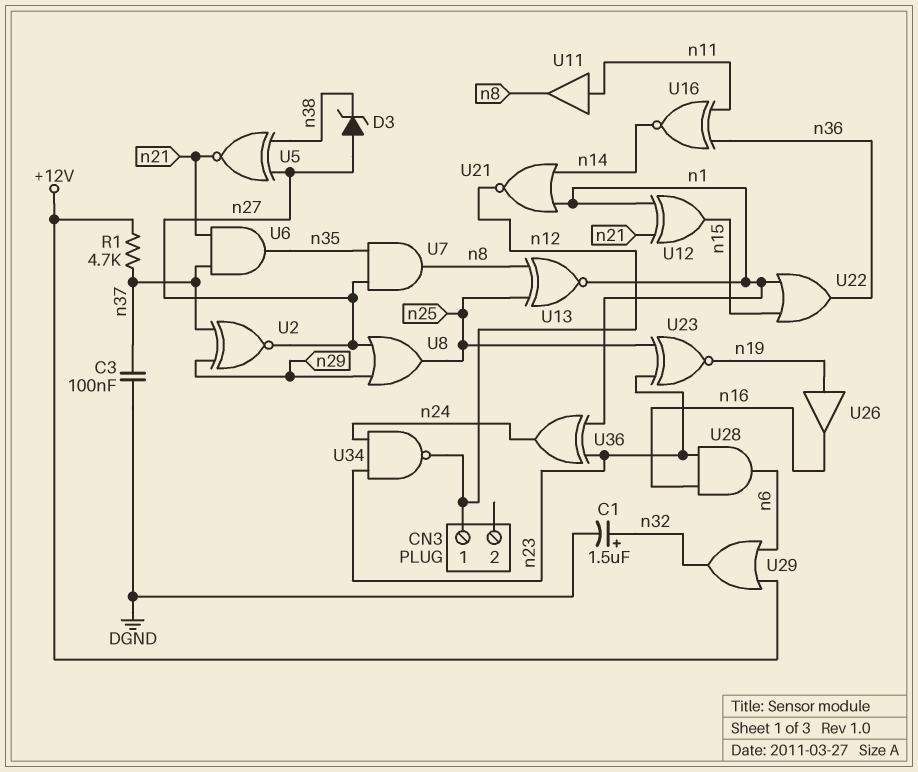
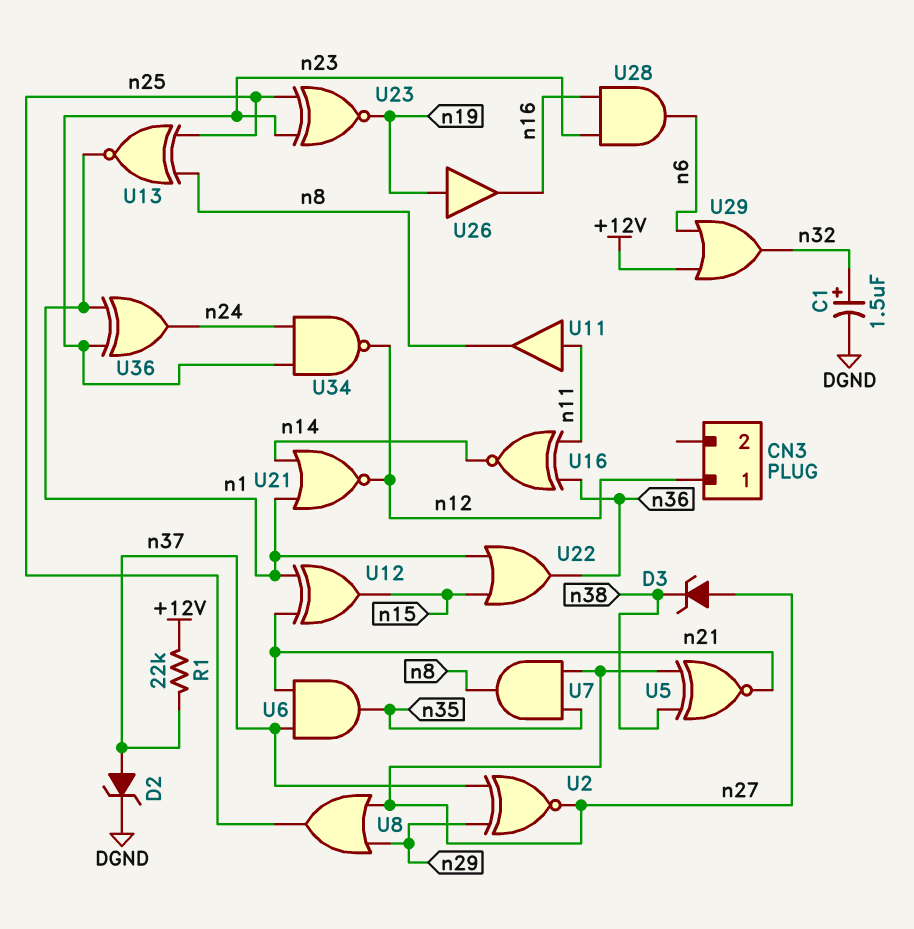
C3: 100nF (DGND, n37) -> none
D2: none -> zener (A n37, K DGND)
R1: 4.7k (+12V, n37) -> 22k (+12V, n37)

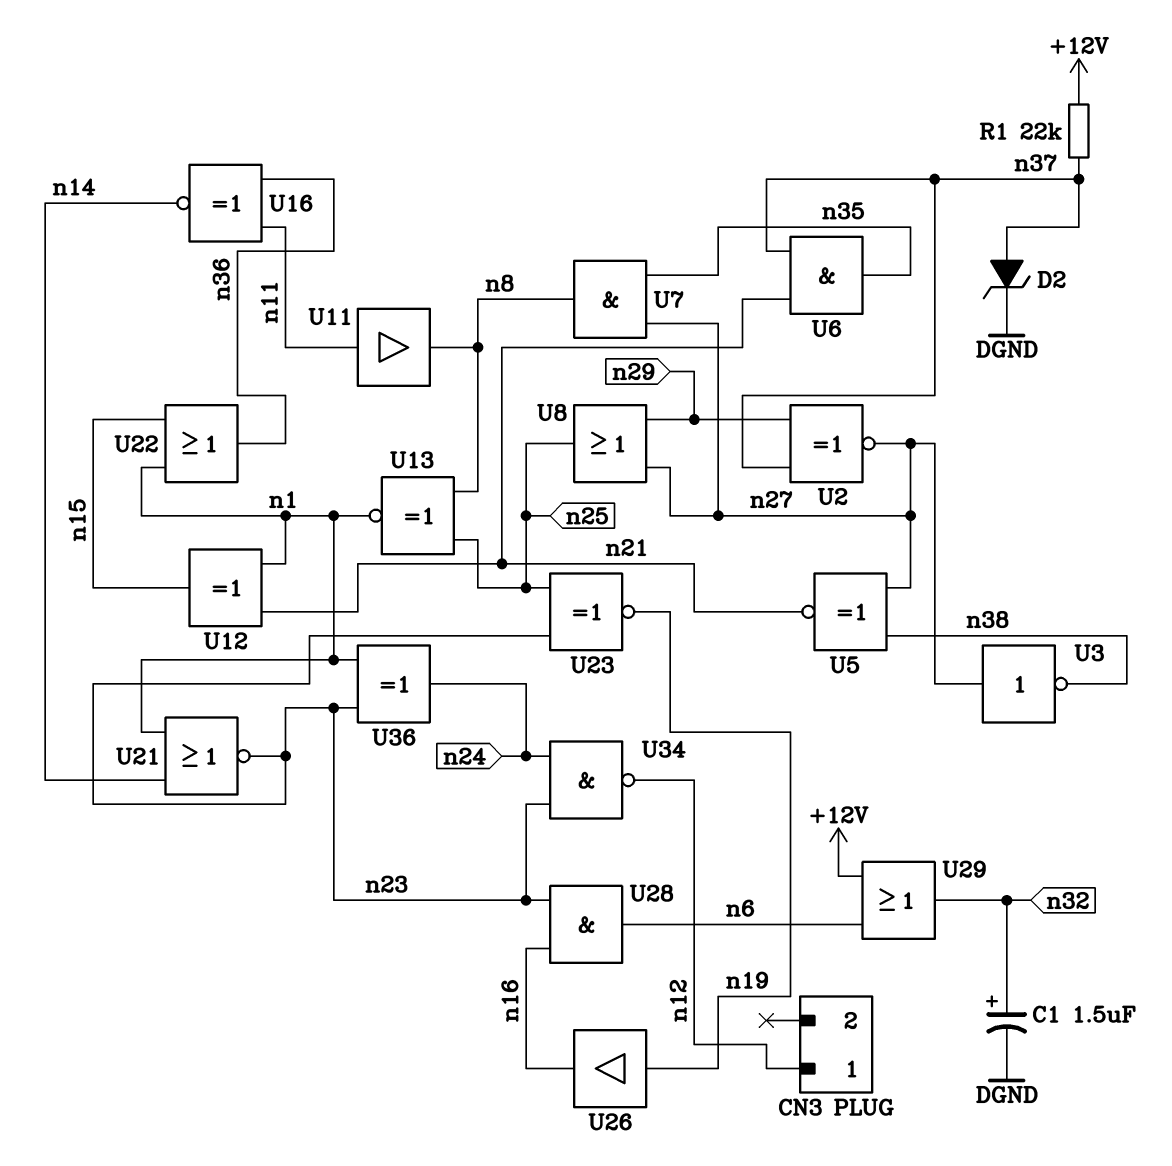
D3: zener (A n27, K n38) -> none
U3: none -> NOT (in n27, out n38)
U21: NOR (in n1, in n14, out n12) -> NOR (in n1, in n14, out n23)

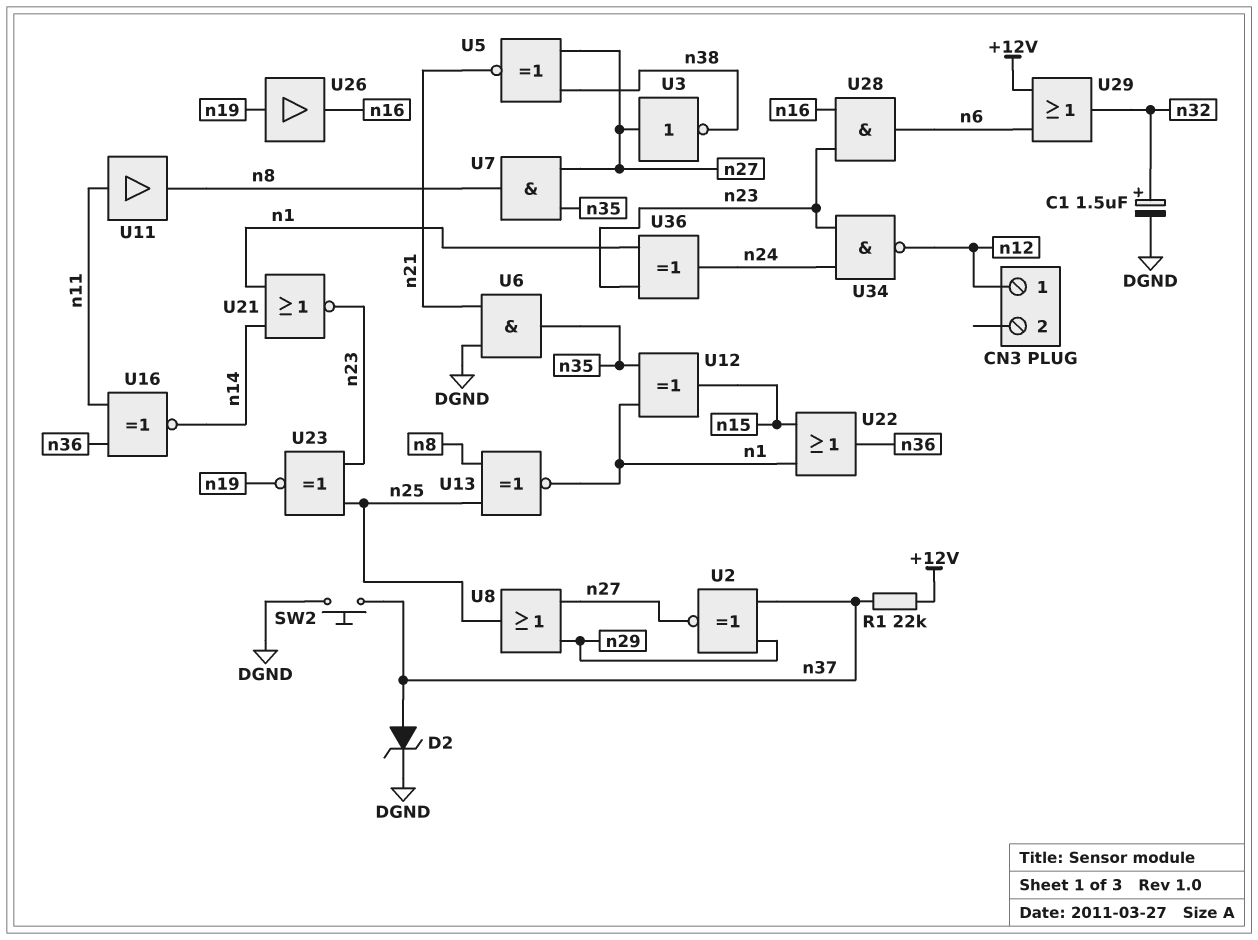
SW2: none -> button (DGND, n37)
U6: AND (in n21, in n37, out n35) -> AND (in DGND, in n21, out n35)
U12: XOR (in n1, in n21, out n15) -> XOR (in n1, in n35, out n15)

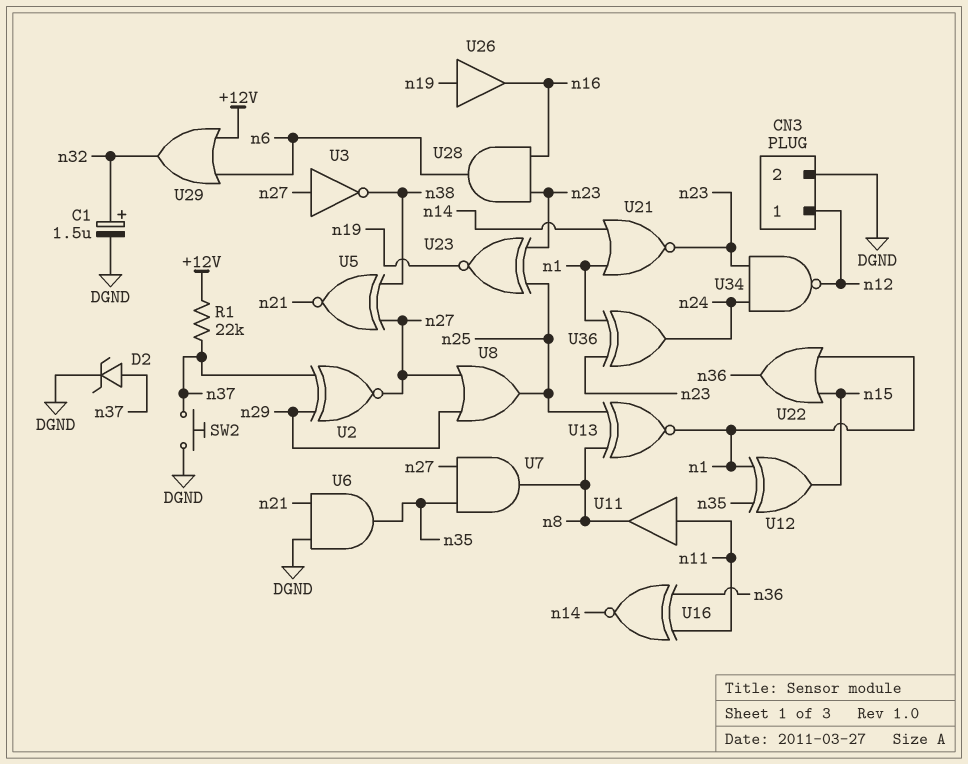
CN3 pin 2: none -> DGND

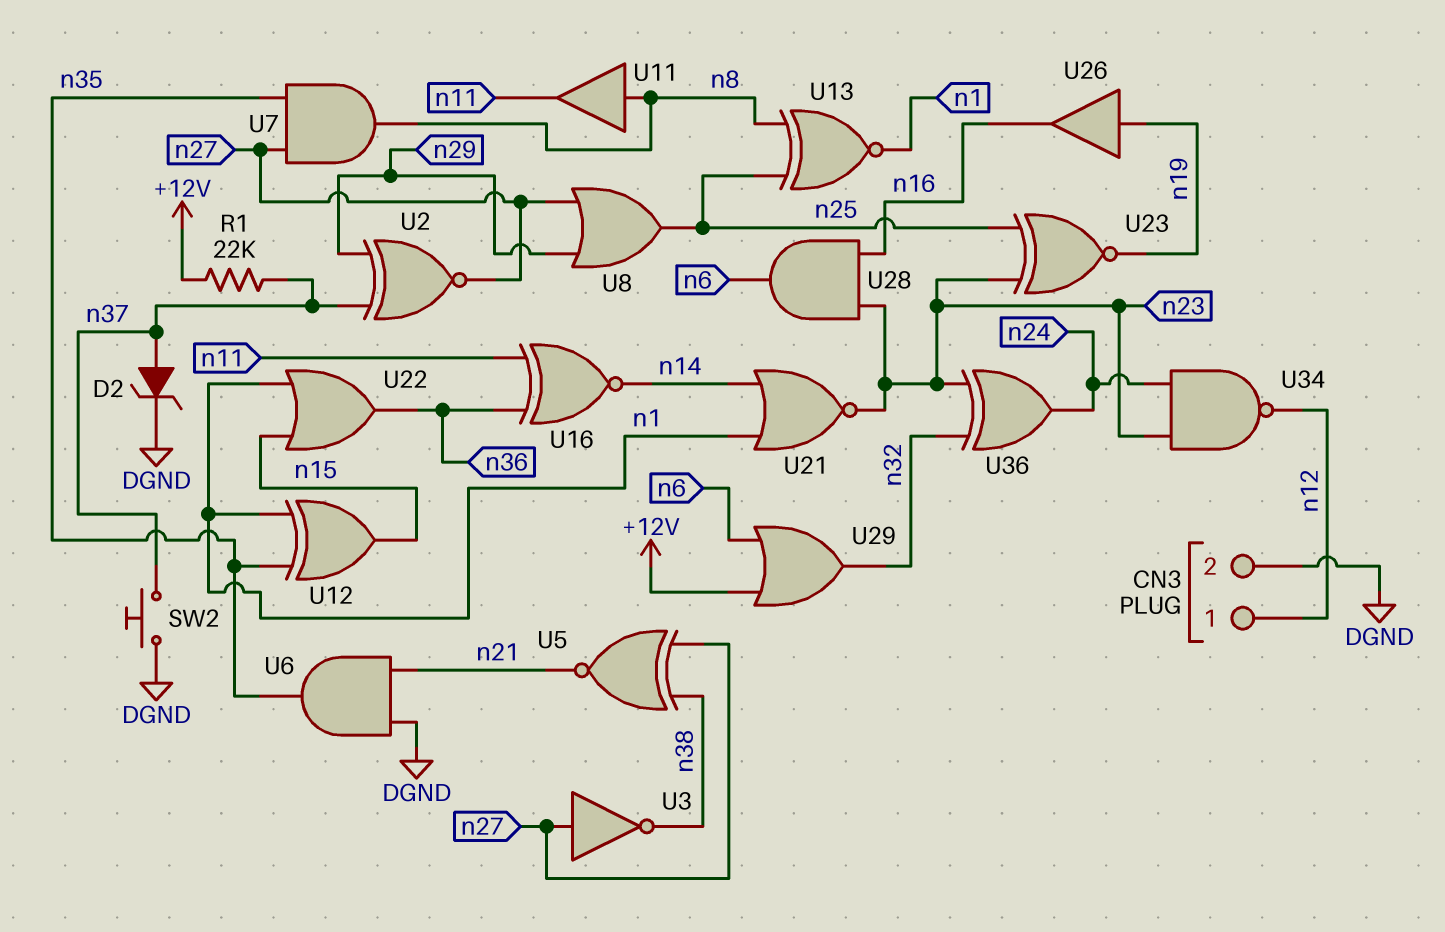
C1: 1.5uF (plus n32, minus DGND) -> none
U11: buffer (in n11, out n8) -> buffer (in n8, out n11)
U36: XOR (in n1, in n23, out n24) -> XOR (in n23, in n32, out n24)

